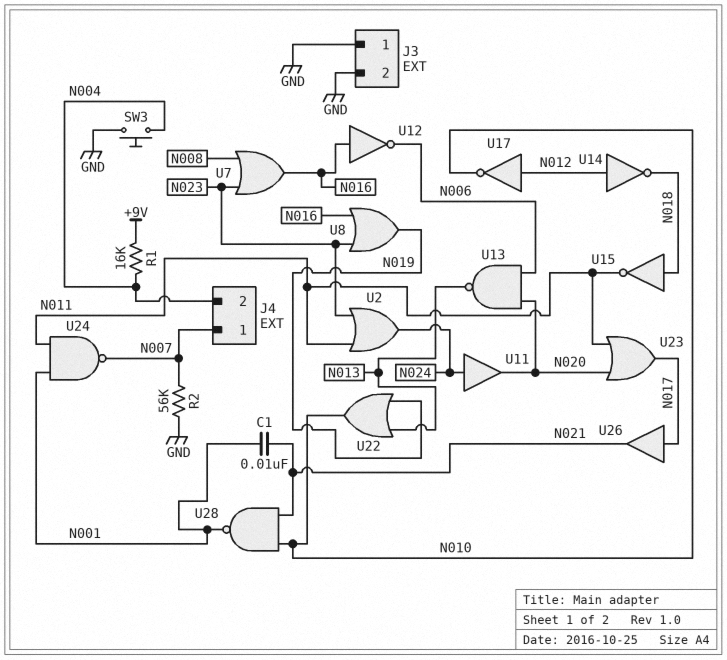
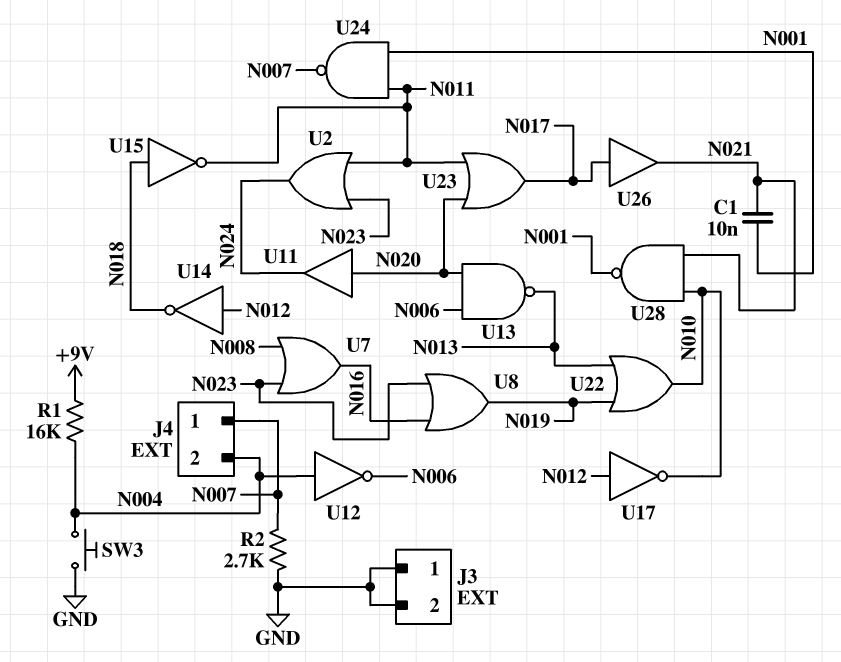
R2: 56k (GND, N007) -> 2.7k (GND, N007)
U11: buffer (in N024, out N020) -> buffer (in N020, out N024)
U12: NOT (in N016, out N006) -> NOT (in N004, out N006)

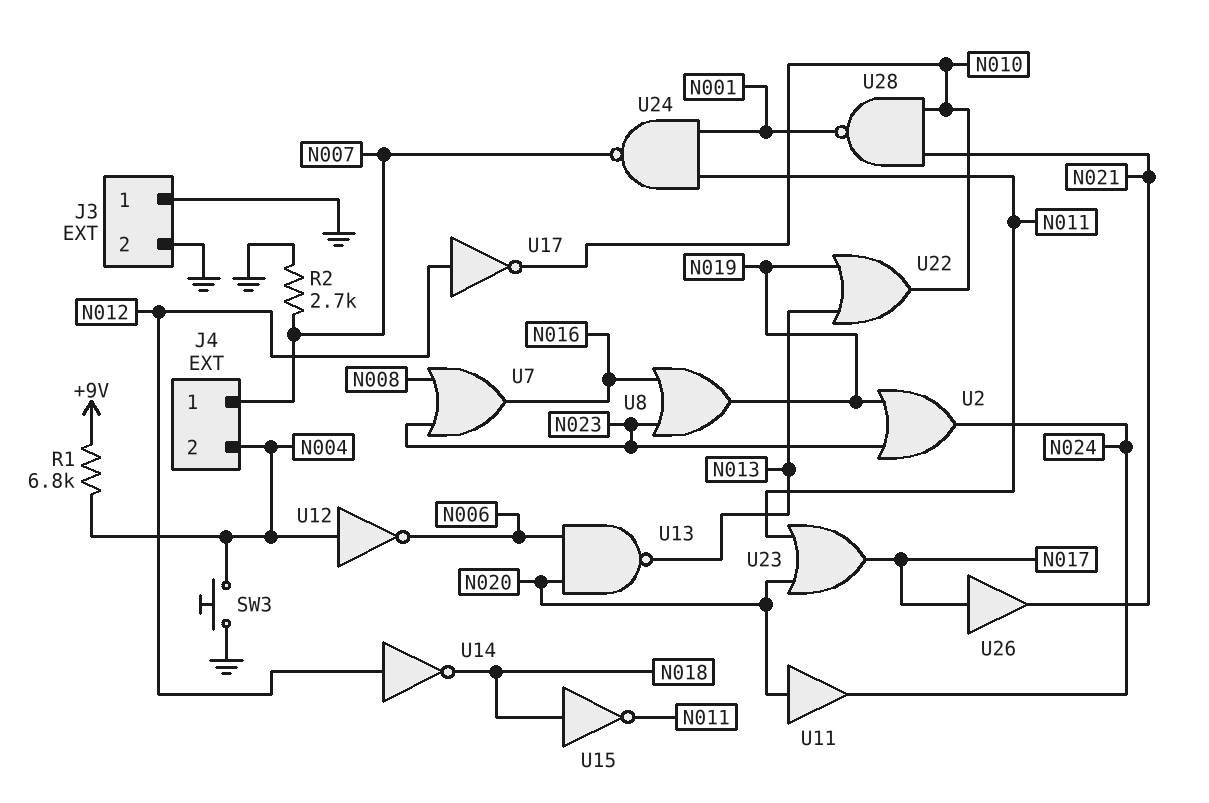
C1: 10nF (N001, N021) -> none
R1: 16k (+9V, N004) -> 6.8k (+9V, N004)
U2: OR (in N011, in N023, out N024) -> OR (in N019, in N023, out N024)

